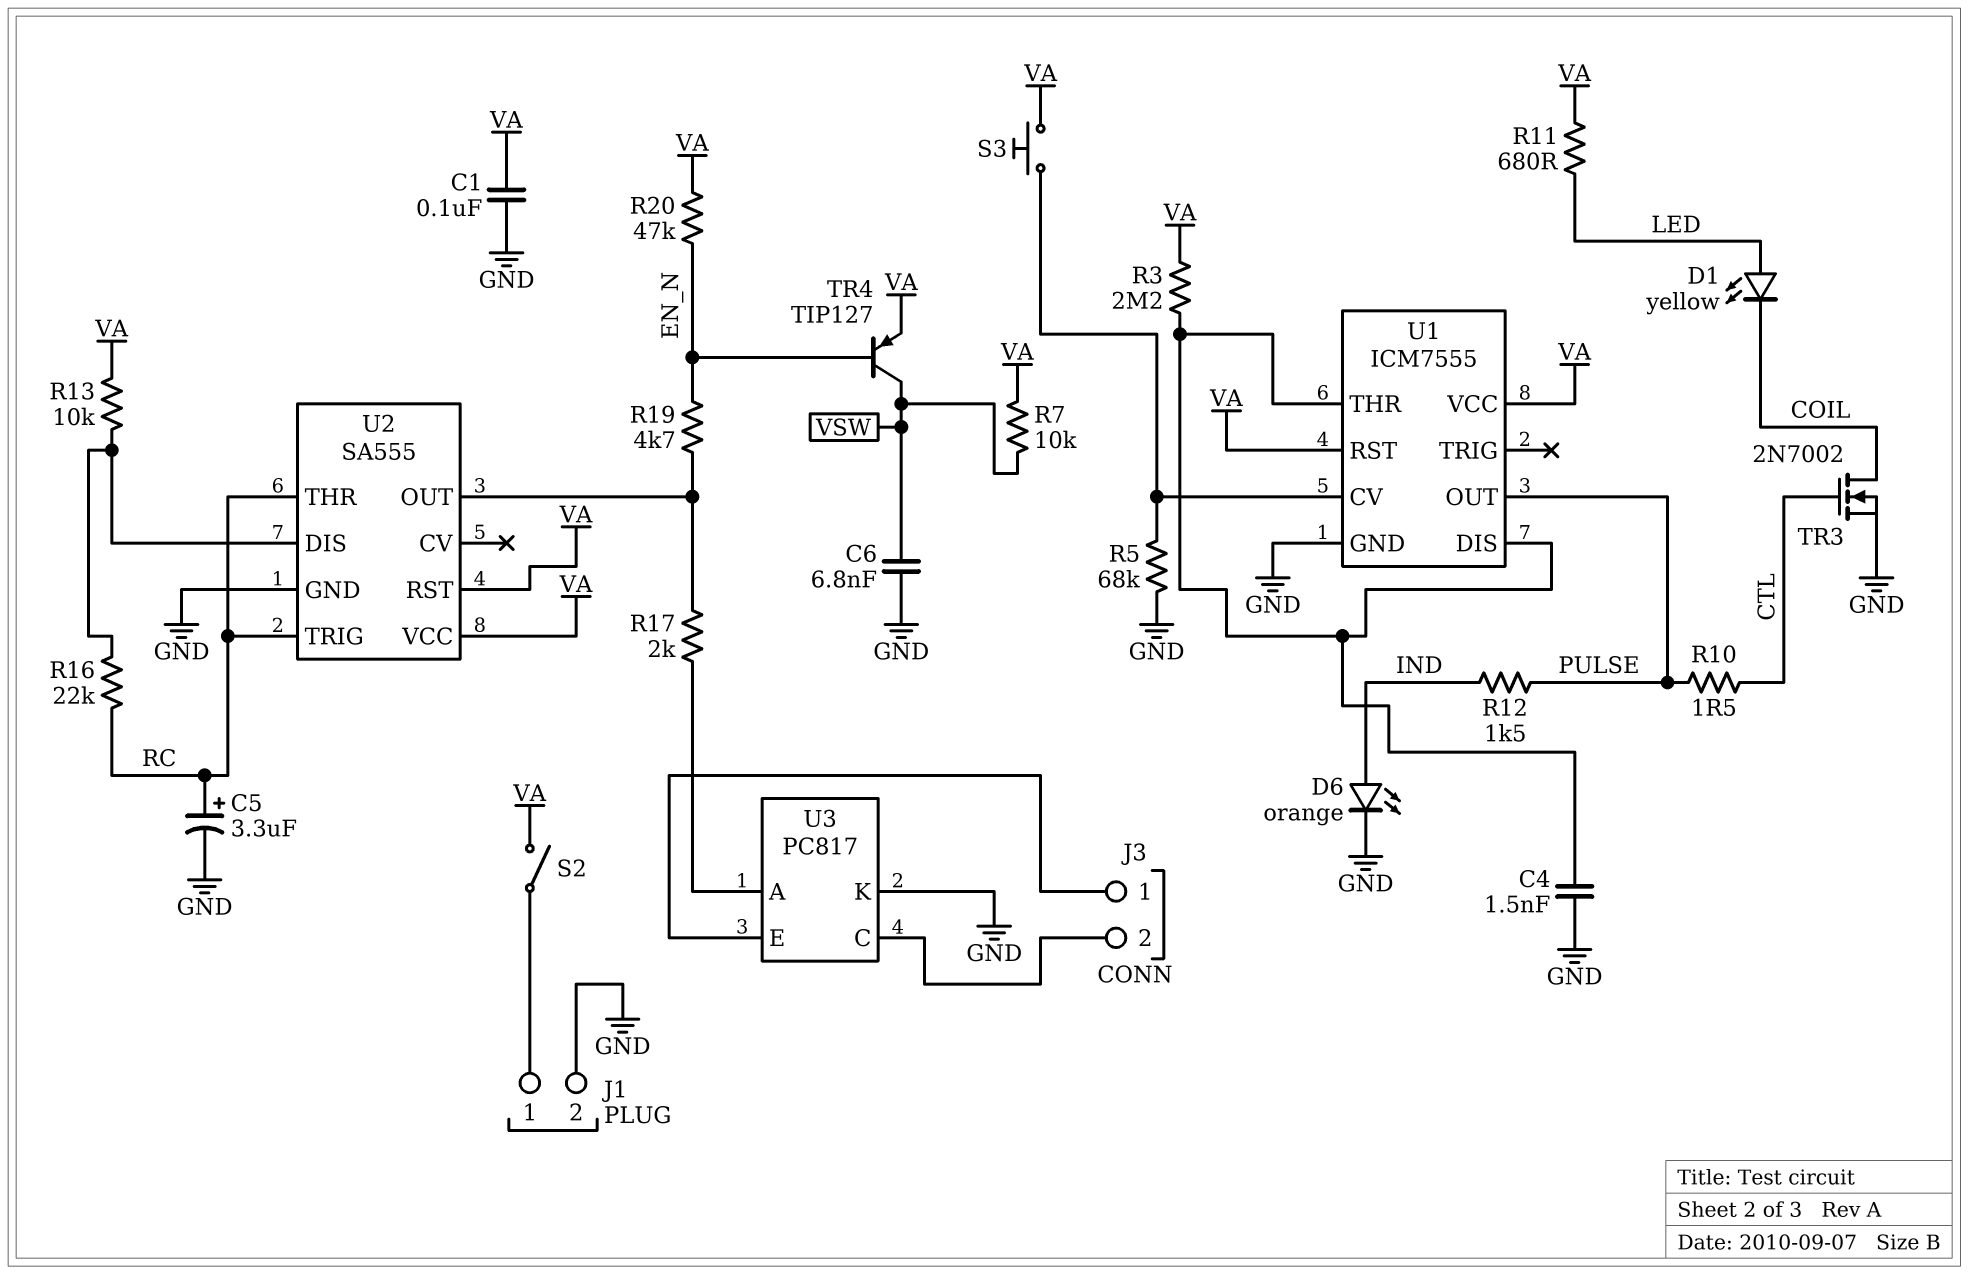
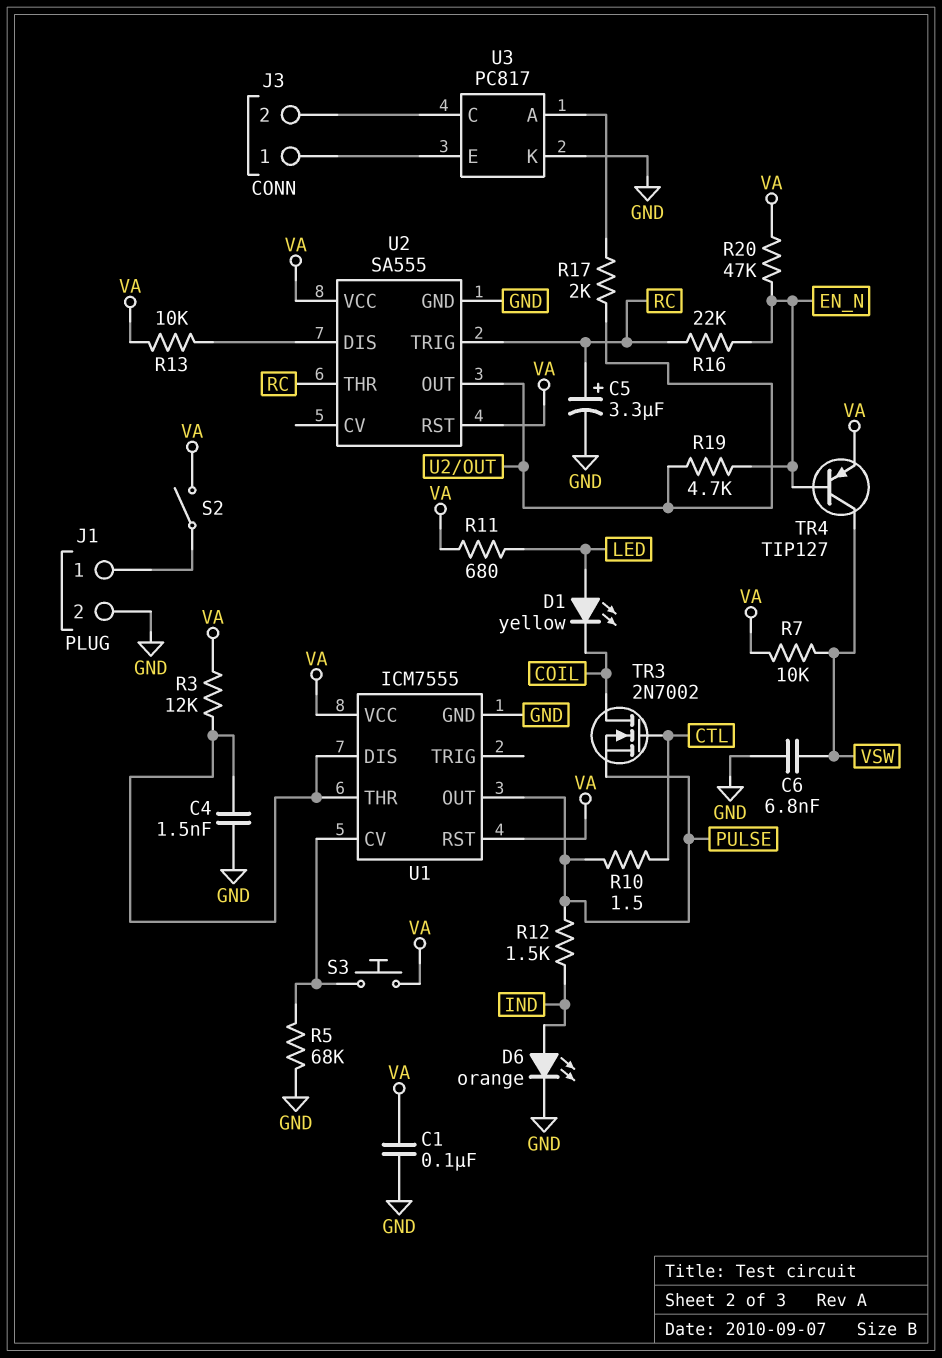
R3: 2.2M (U1/DIS, VA) -> 12k (U1/DIS, VA)
R16: 22k (RC, U2/DIS) -> 22k (EN_N, RC)
TR3: NMOS 2N7002 (G CTL, D COIL, S GND) -> NMOS 2N7002 (G CTL, D COIL, S PULSE)

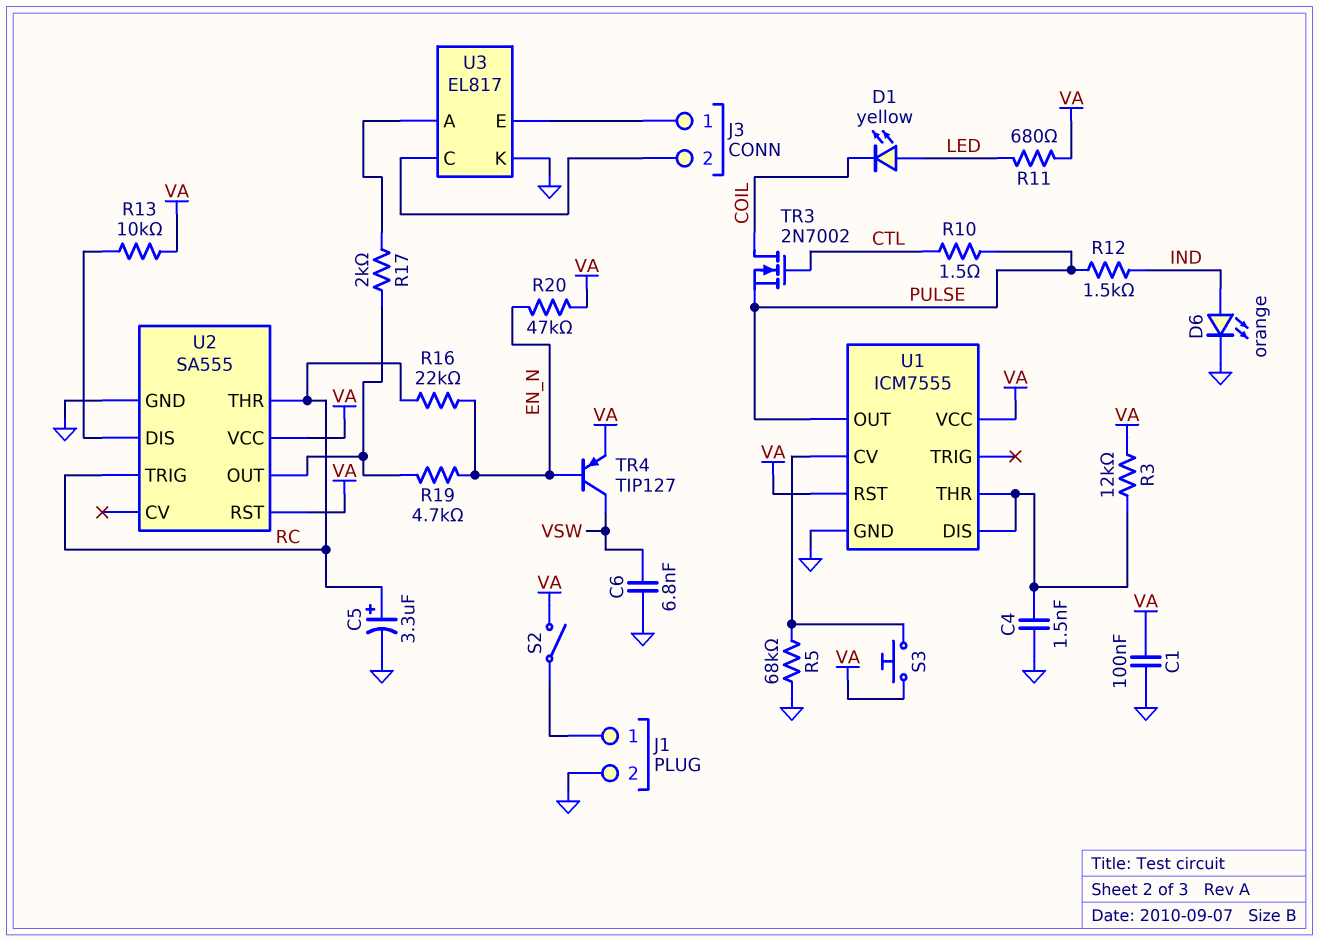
R7: 10k (VA, VSW) -> none
U3: PC817 -> EL817

